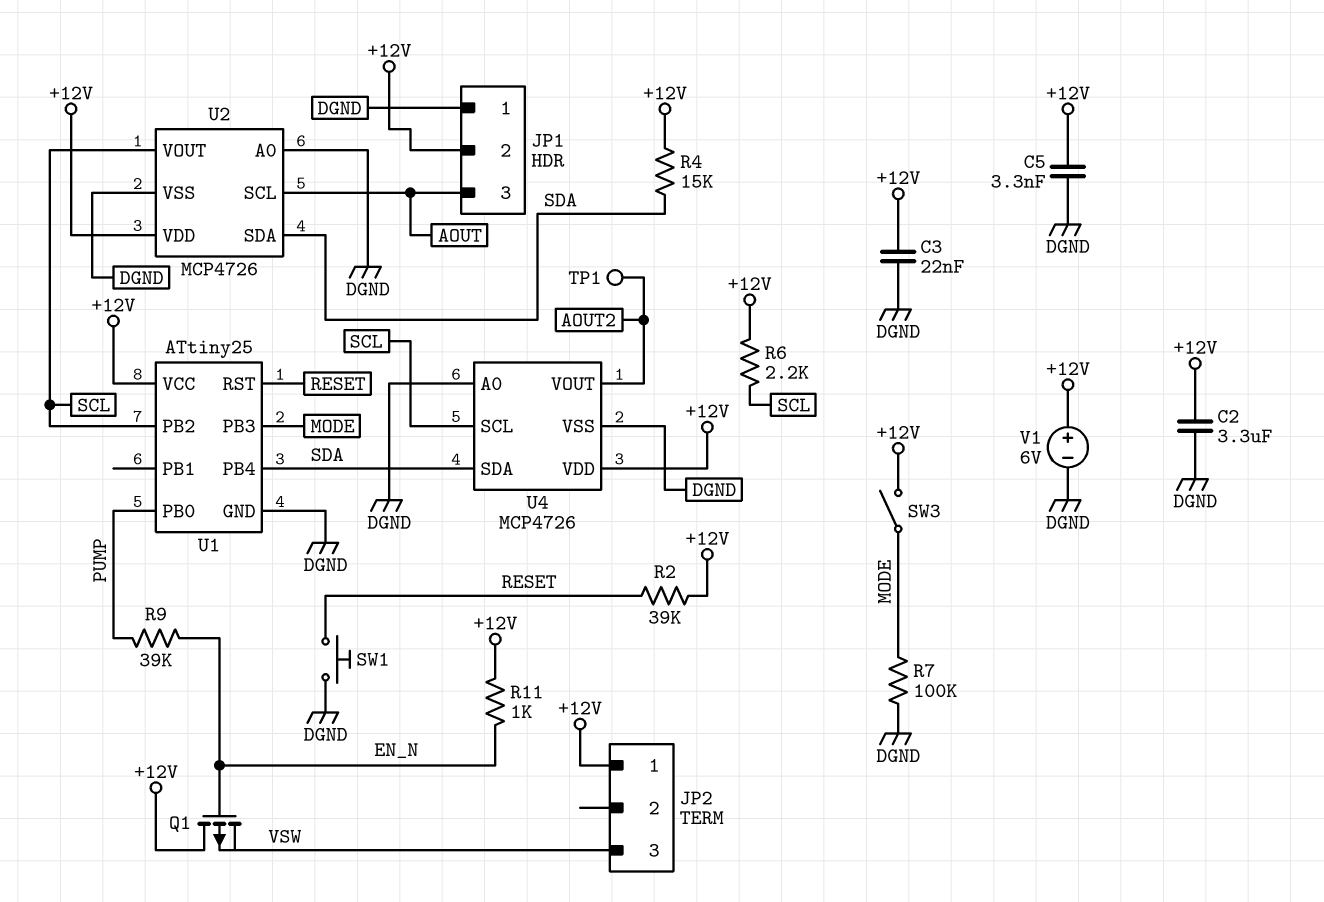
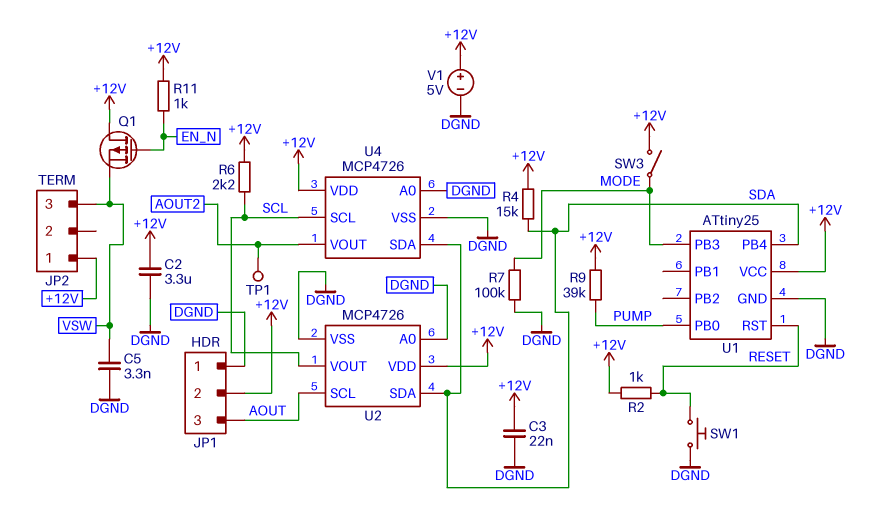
C5: 3.3nF (+12V, DGND) -> 3.3nF (DGND, VSW)
R2: 39k (+12V, RESET) -> 1k (+12V, RESET)
R9: 39k (EN_N, PUMP) -> 39k (+12V, PUMP)
U1 pin PB2: SCL -> none
V1: 6V (plus +12V, minus DGND) -> 5V (plus +12V, minus DGND)

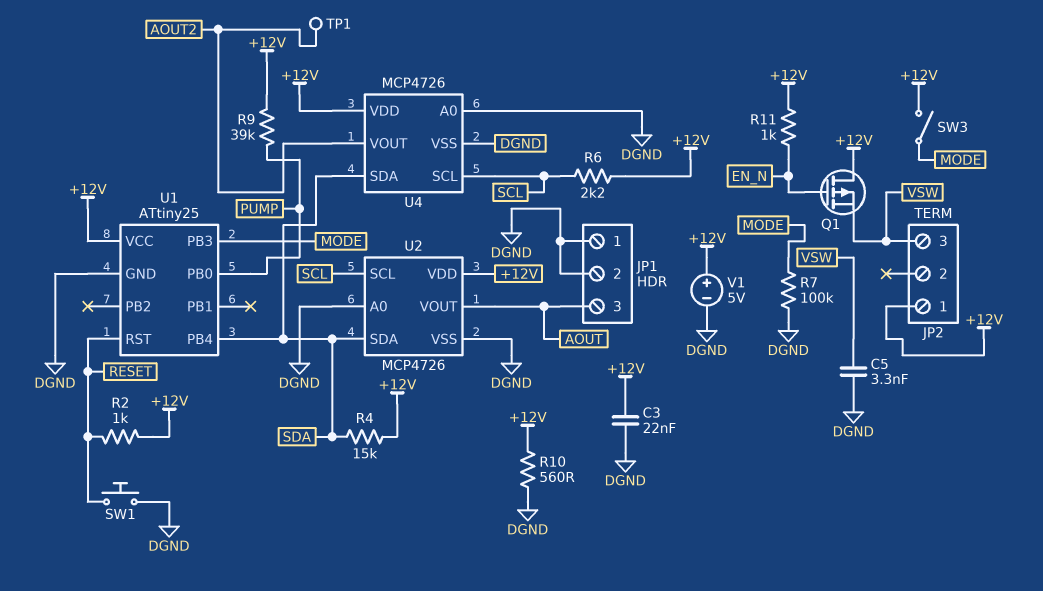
C2: 3.3uF (+12V, DGND) -> none
JP1 pin 2: +12V -> DGND
R10: none -> 560 (+12V, DGND)
U2 pin SCL: AOUT -> SCL
U2 pin VOUT: SCL -> AOUT

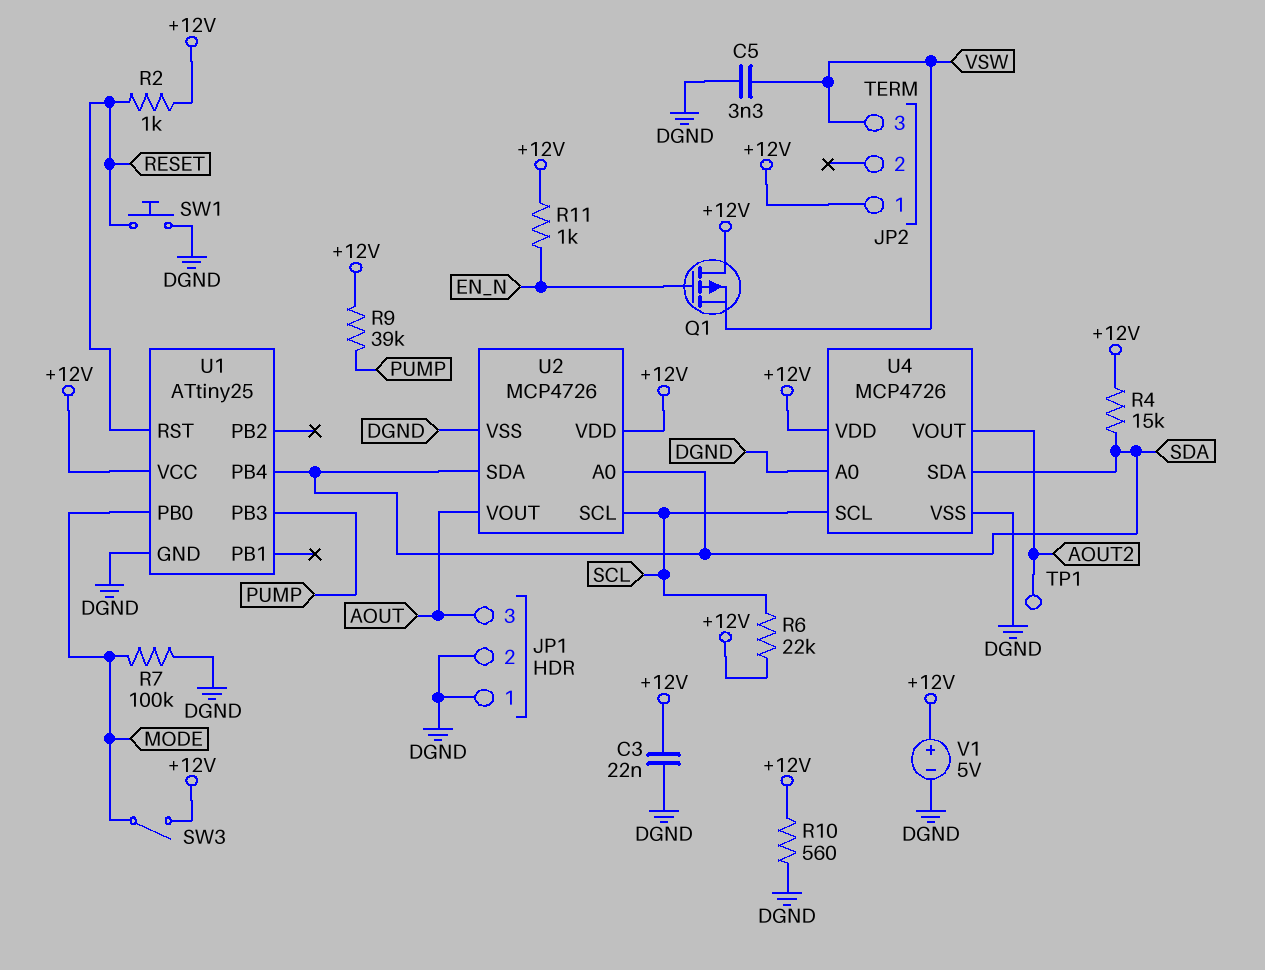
R6: 2.2k (+12V, SCL) -> 22k (+12V, SCL)
U1 pin PB0: PUMP -> MODE
U1 pin PB3: MODE -> PUMP
U2 pin A0: DGND -> SDA

